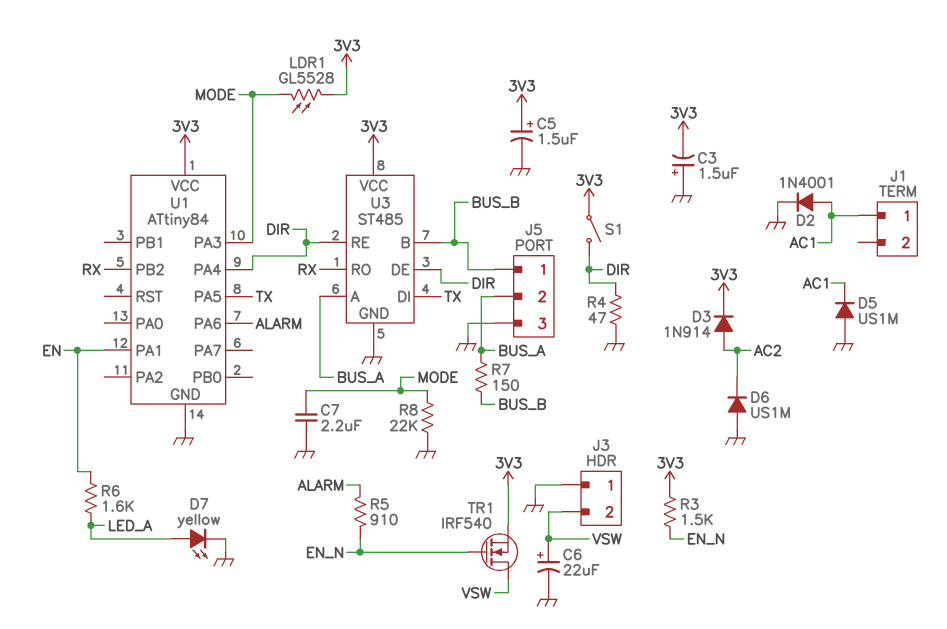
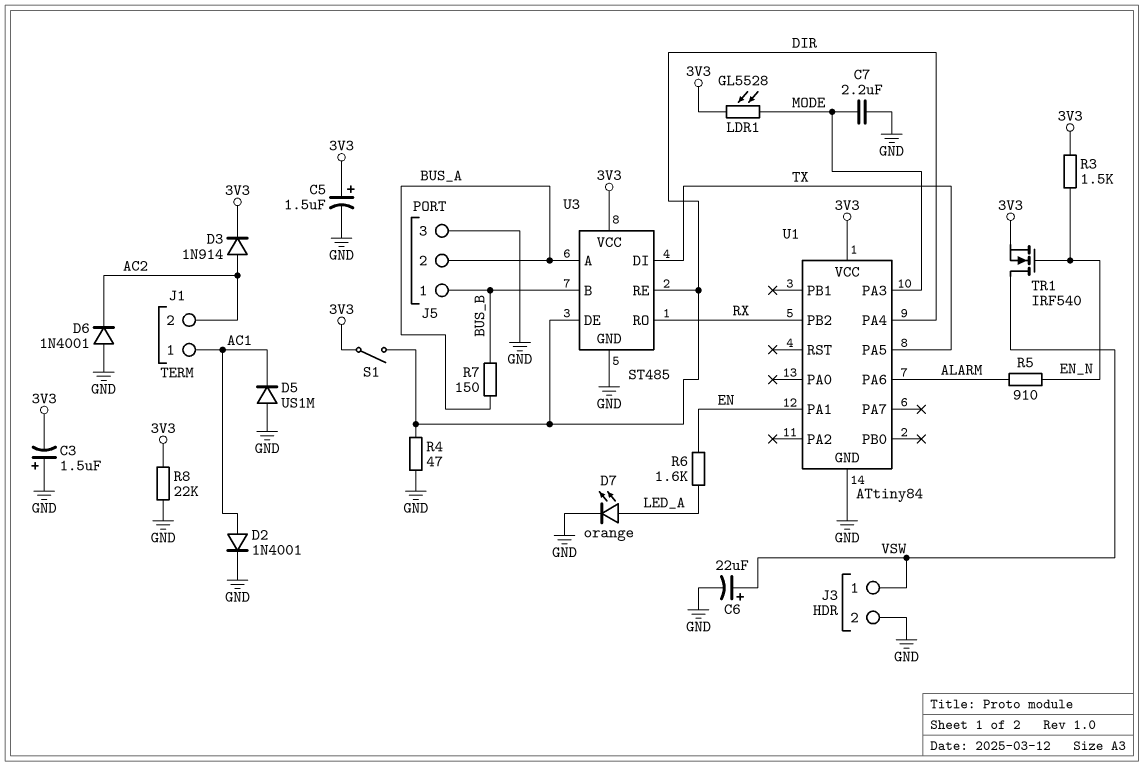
D6: diode US1M (A GND, K AC2) -> diode 1N4001 (A GND, K AC2)
D7: LED yellow (A LED_A, K GND) -> LED orange (A LED_A, K GND)
J1 pin 2: none -> AC2
J3 pin 1: GND -> VSW
J3 pin 2: VSW -> GND
R8: 22k (GND, MODE) -> 22k (3V3, GND)

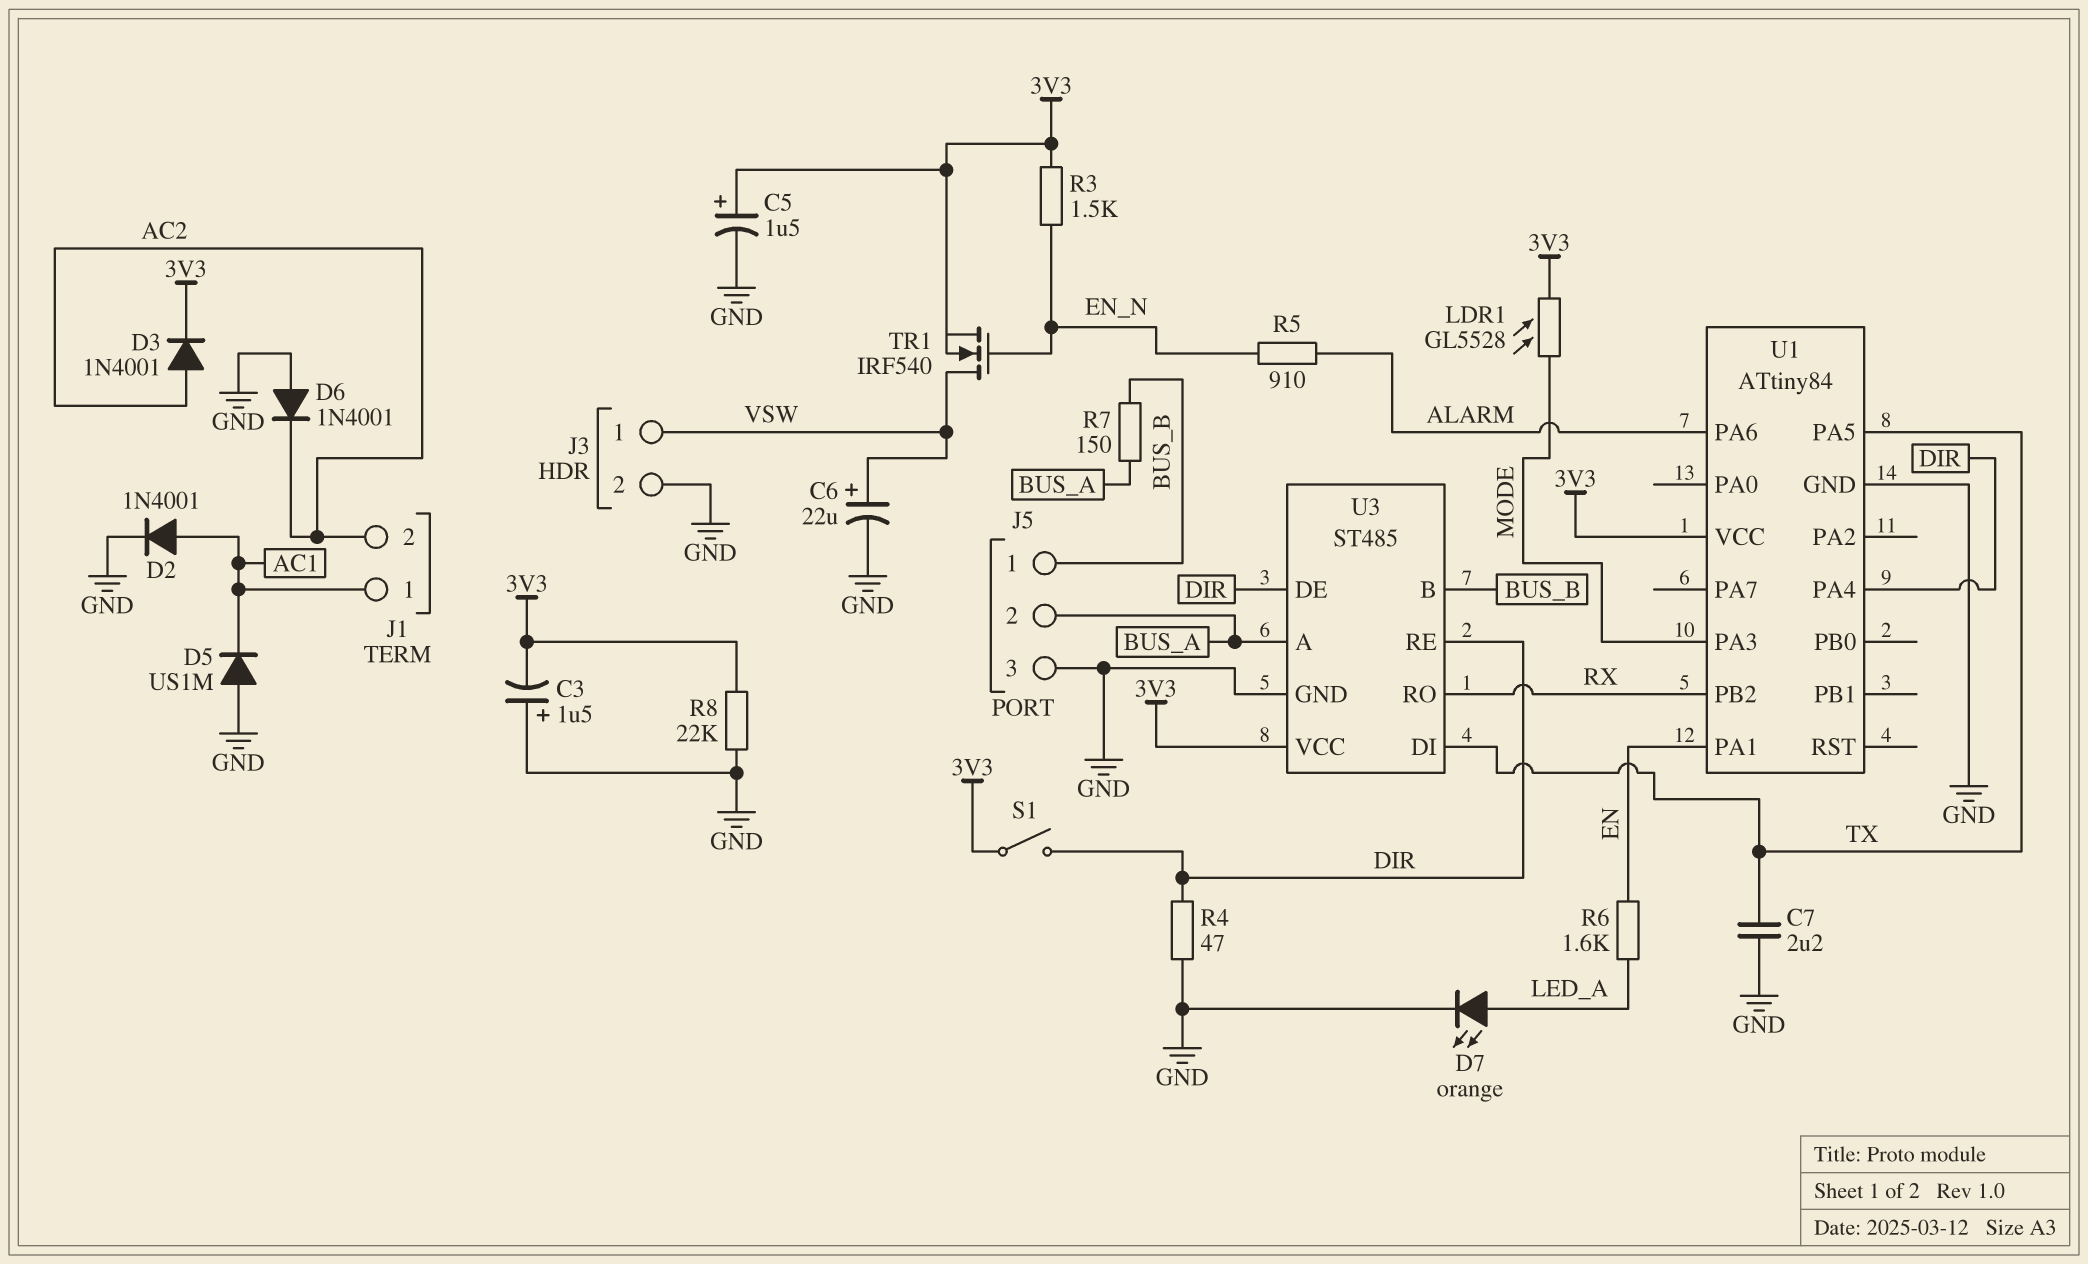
C7: 2.2uF (GND, MODE) -> 2.2uF (GND, TX)
D3: diode 1N914 (A AC2, K 3V3) -> diode 1N4001 (A AC2, K 3V3)

